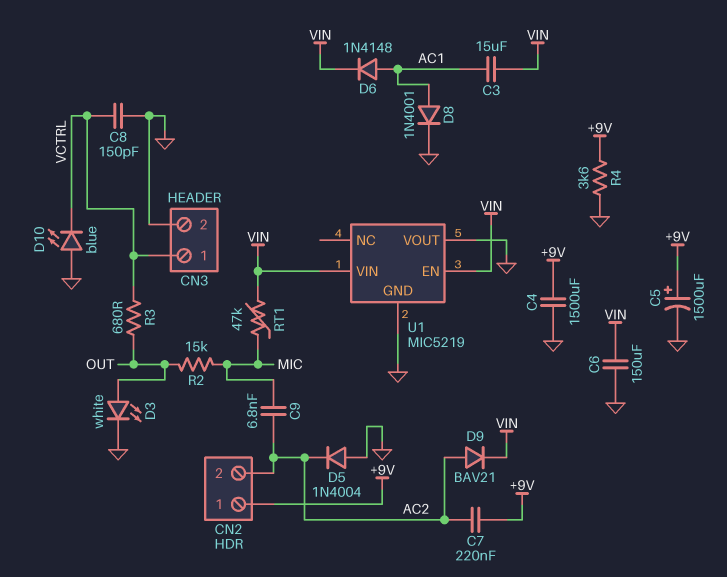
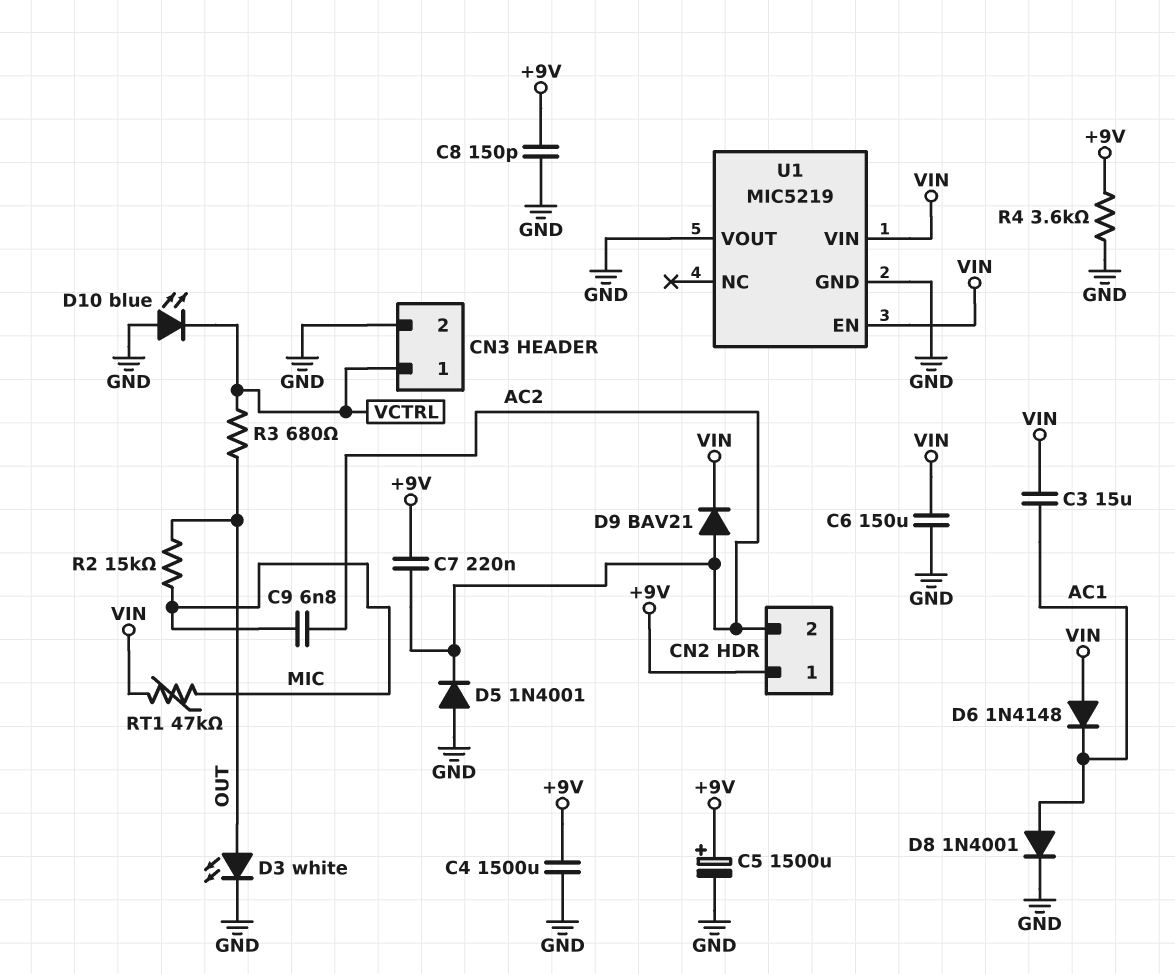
C8: 150pF (GND, VCTRL) -> 150pF (+9V, GND)
D5: diode 1N4004 (A GND, K AC2) -> diode 1N4001 (A GND, K AC2)
D6: diode 1N4148 (A AC1, K VIN) -> diode 1N4148 (A VIN, K AC1)

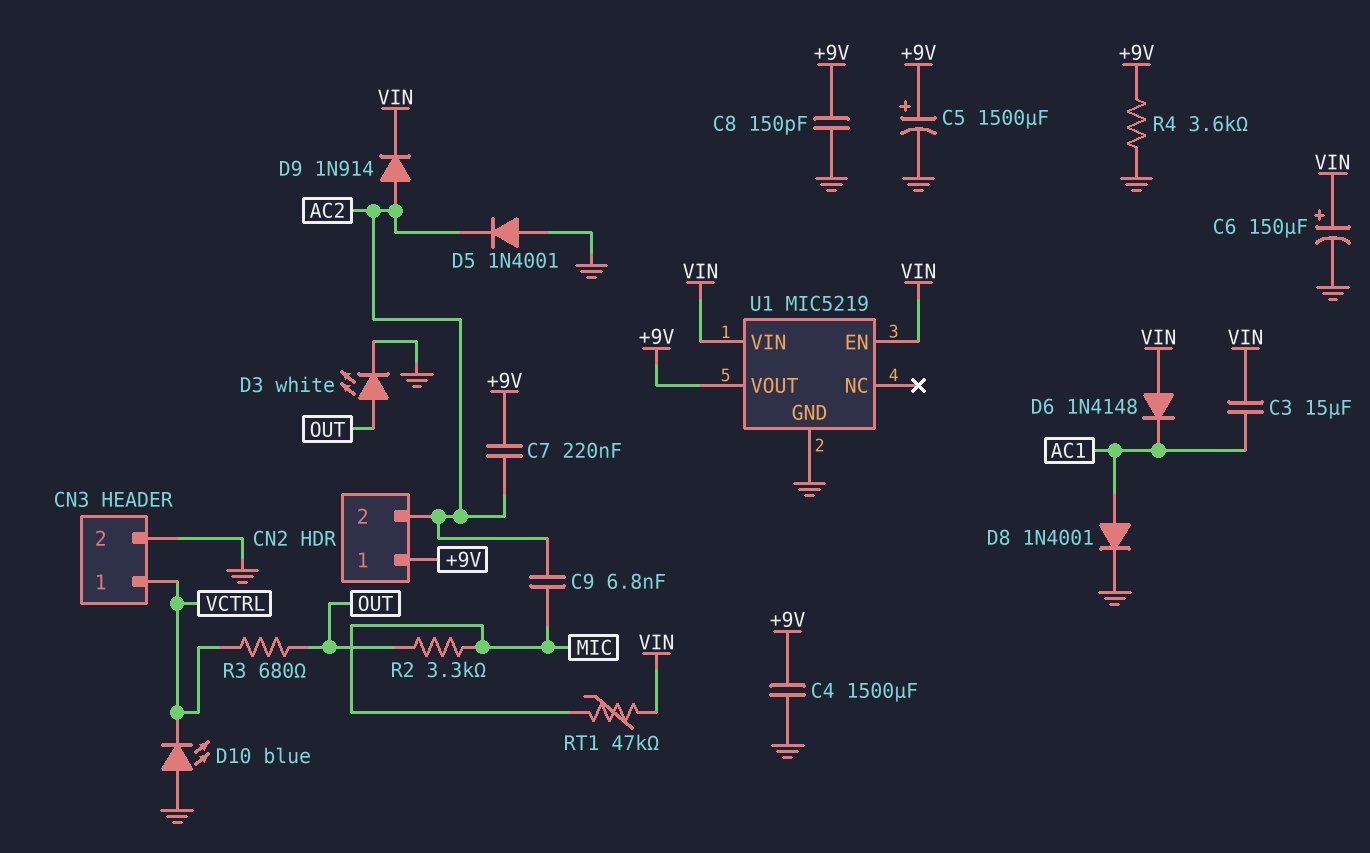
C6: 150uF (GND, VIN) -> 150uF (plus VIN, minus GND)
D9: diode BAV21 (A AC2, K VIN) -> diode 1N914 (A AC2, K VIN)
R2: 15k (MIC, OUT) -> 3.3k (MIC, OUT)
U1 pin VOUT: GND -> +9V

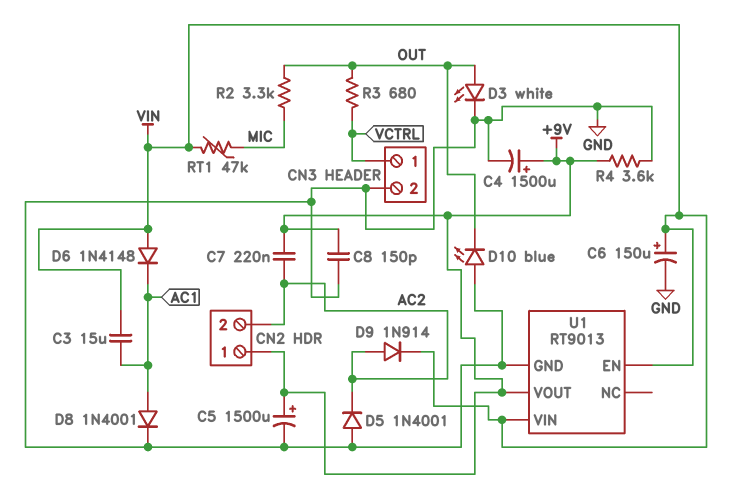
C4: 1500uF (+9V, GND) -> 1500uF (plus +9V, minus GND)
C9: 6.8nF (AC2, MIC) -> none
D10: LED blue (A GND, K VCTRL) -> LED blue (A GND, K OUT)
U1: MIC5219 -> RT9013

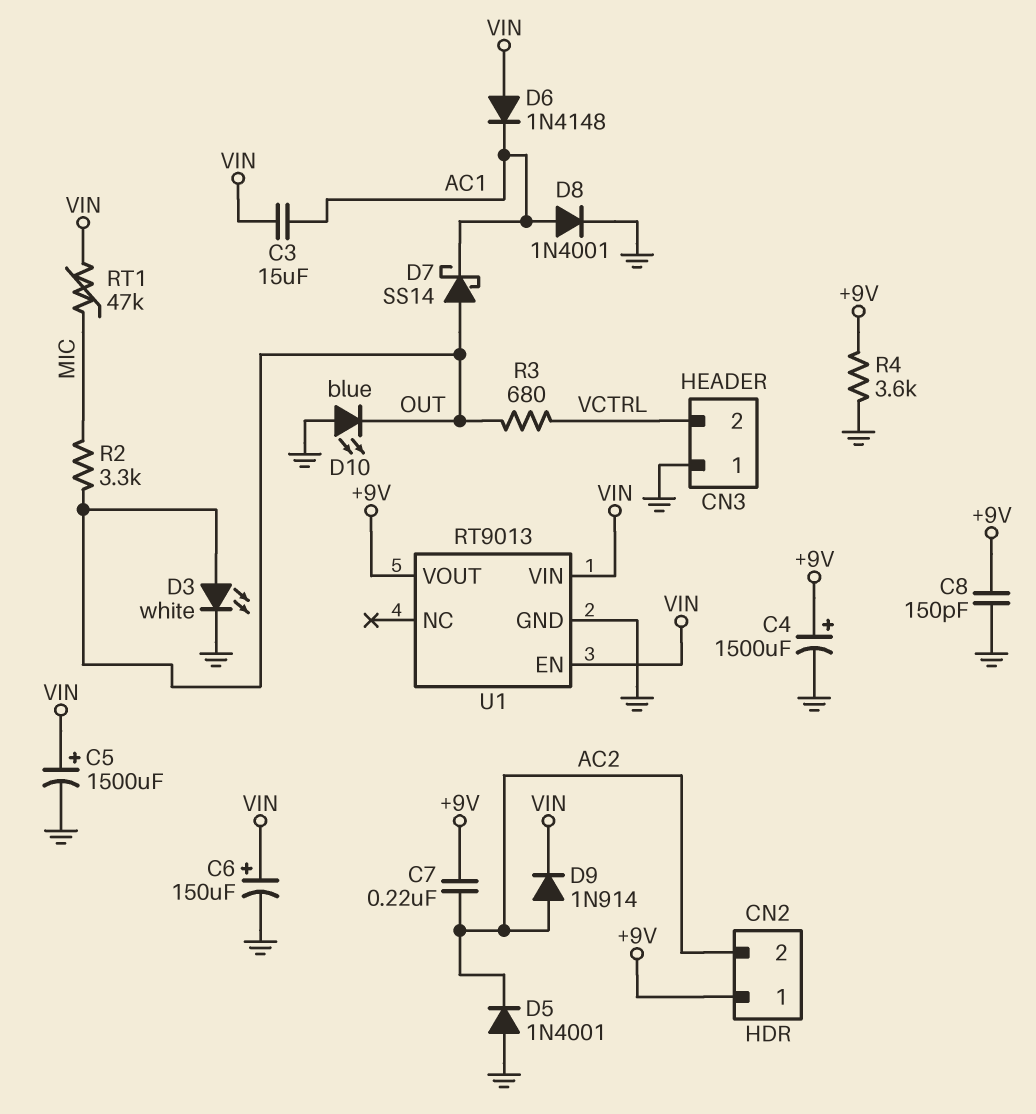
C5: 1500uF (plus +9V, minus GND) -> 1500uF (plus VIN, minus GND)
CN3 pin 1: VCTRL -> GND
CN3 pin 2: GND -> VCTRL
D7: none -> schottky SS14 (A OUT, K AC1)

